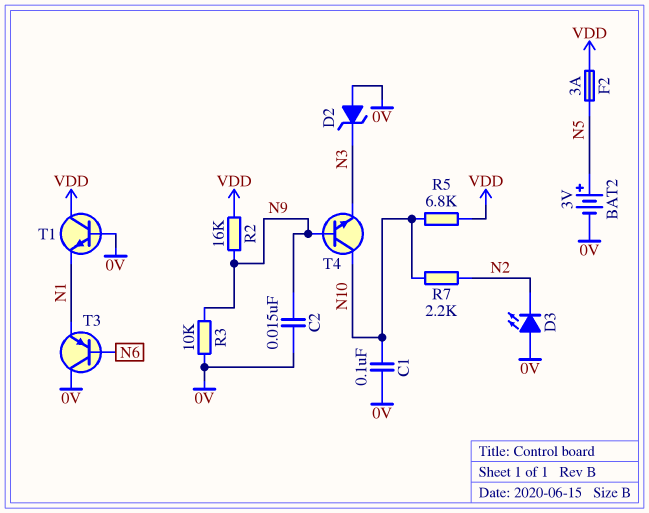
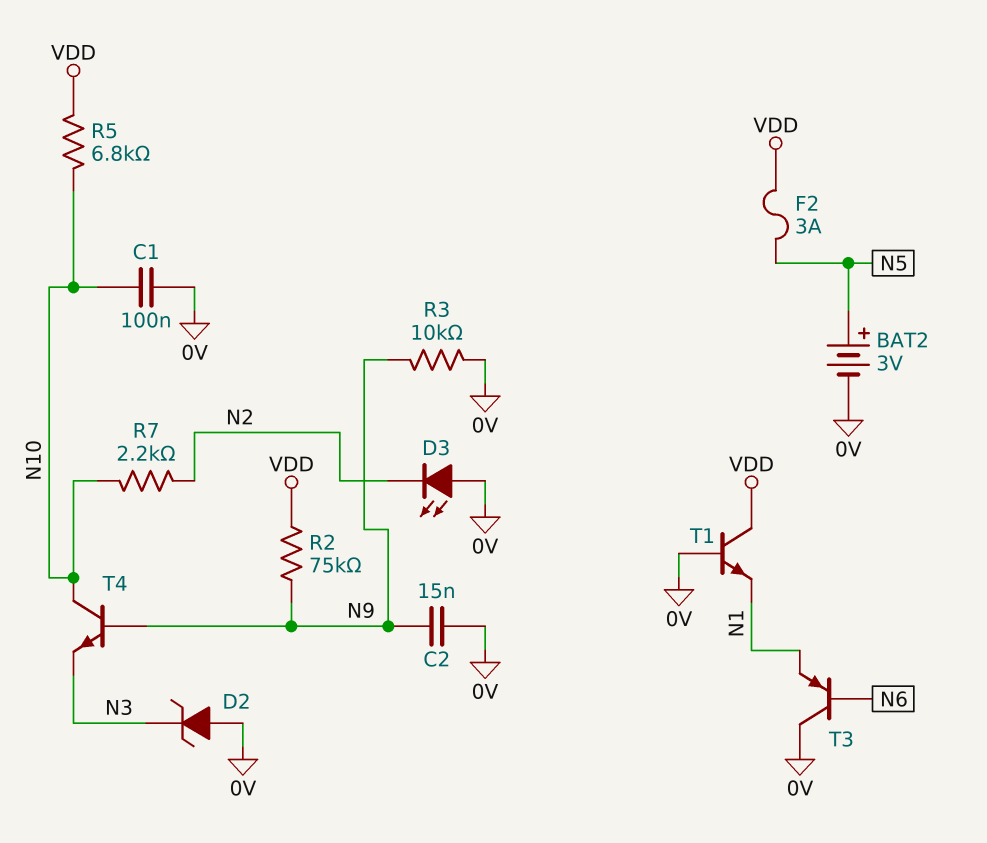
R2: 16k (N9, VDD) -> 75k (N9, VDD)

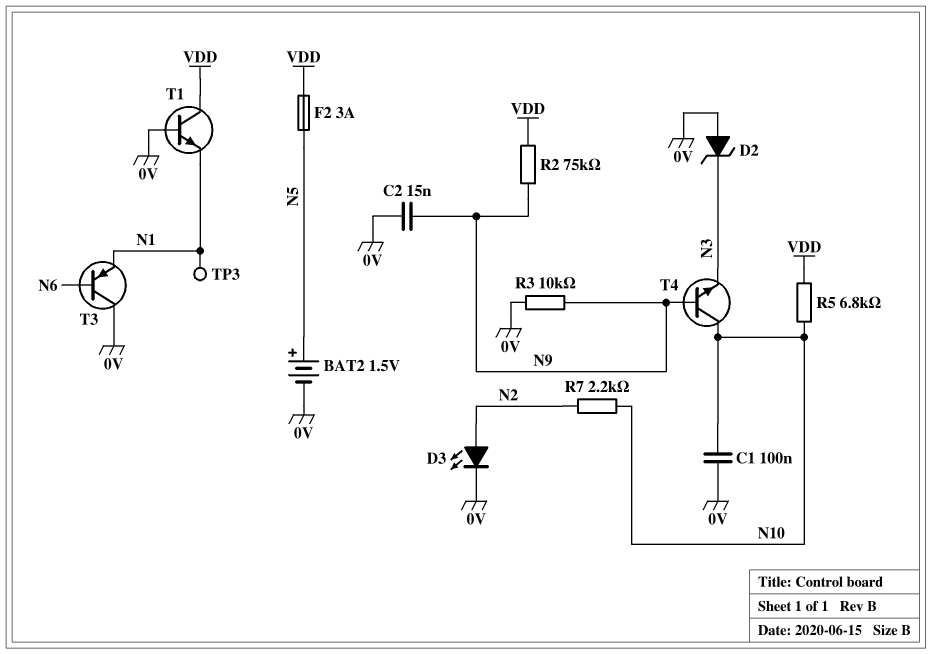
BAT2: 3V (plus N5, minus 0V) -> 1.5V (plus N5, minus 0V)
D3: LED (A 0V, K N2) -> LED (A N2, K 0V)
TP3: none -> test point (N1)

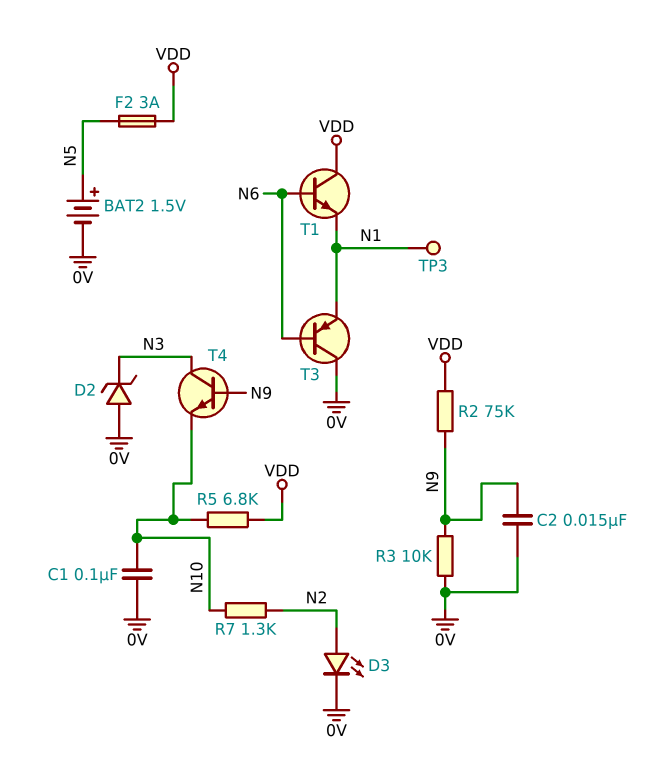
R7: 2.2k (N2, N10) -> 1.3k (N2, N10)
T1: NPN (B 0V, C VDD, E N1) -> NPN (B N6, C VDD, E N1)
T4: NPN (B N9, C N10, E N3) -> NPN (B N9, C N3, E N10)

